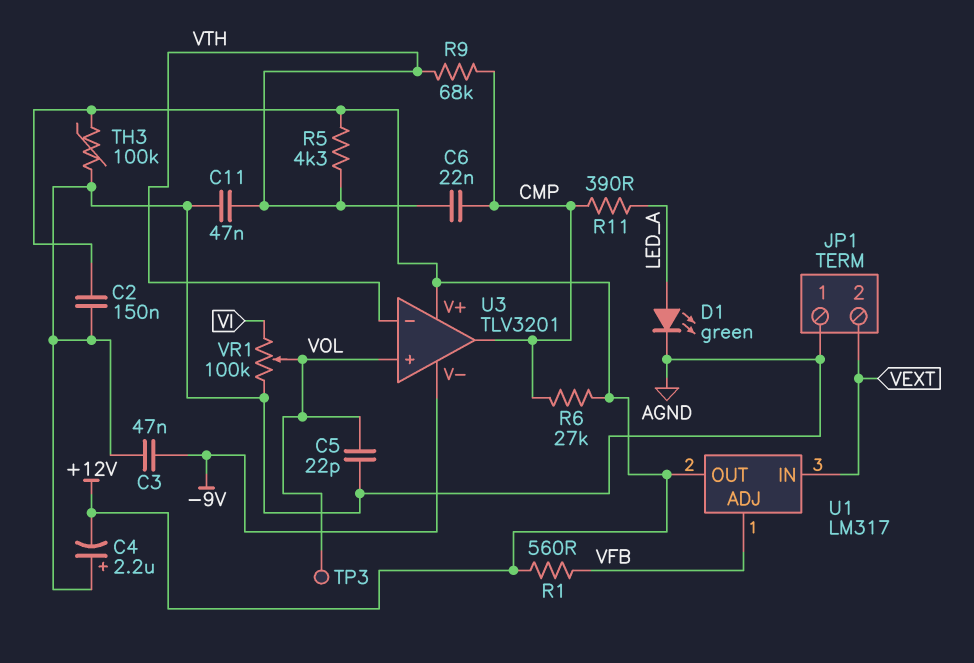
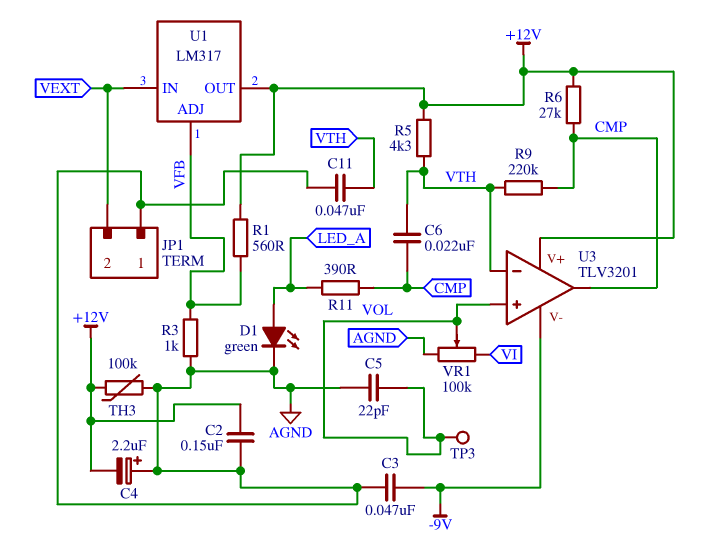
R3: none -> 1k (AGND, VFB)
R9: 68k (CMP, VTH) -> 220k (CMP, VTH)

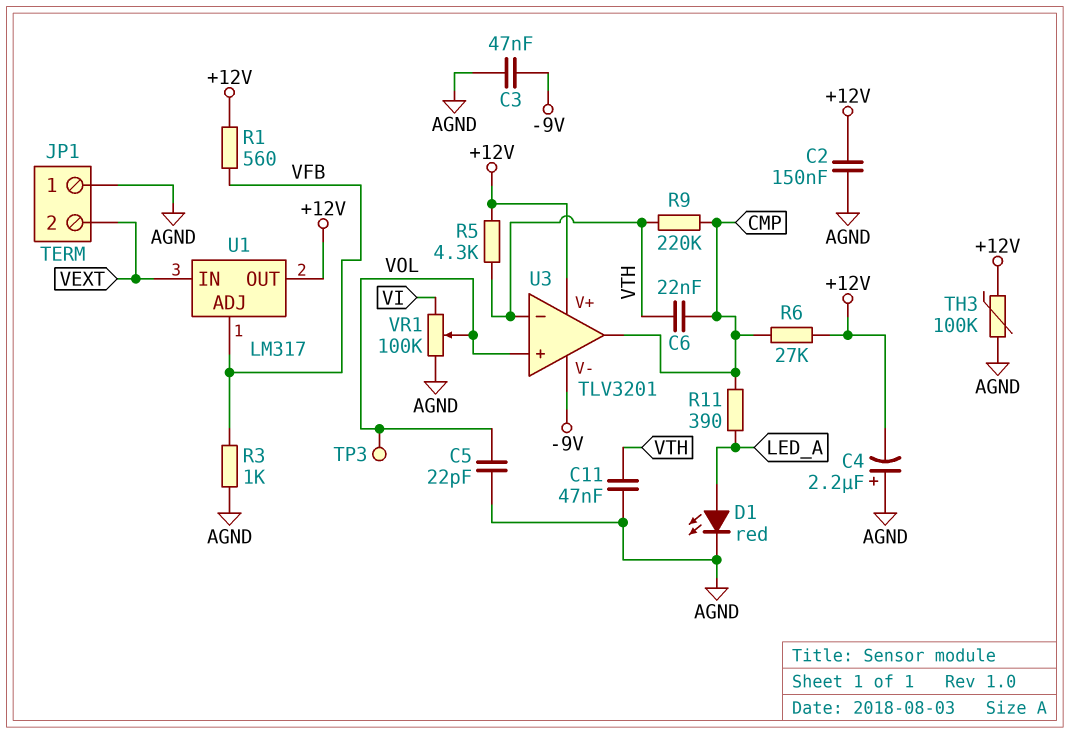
D1: LED green (A LED_A, K AGND) -> LED red (A LED_A, K AGND)

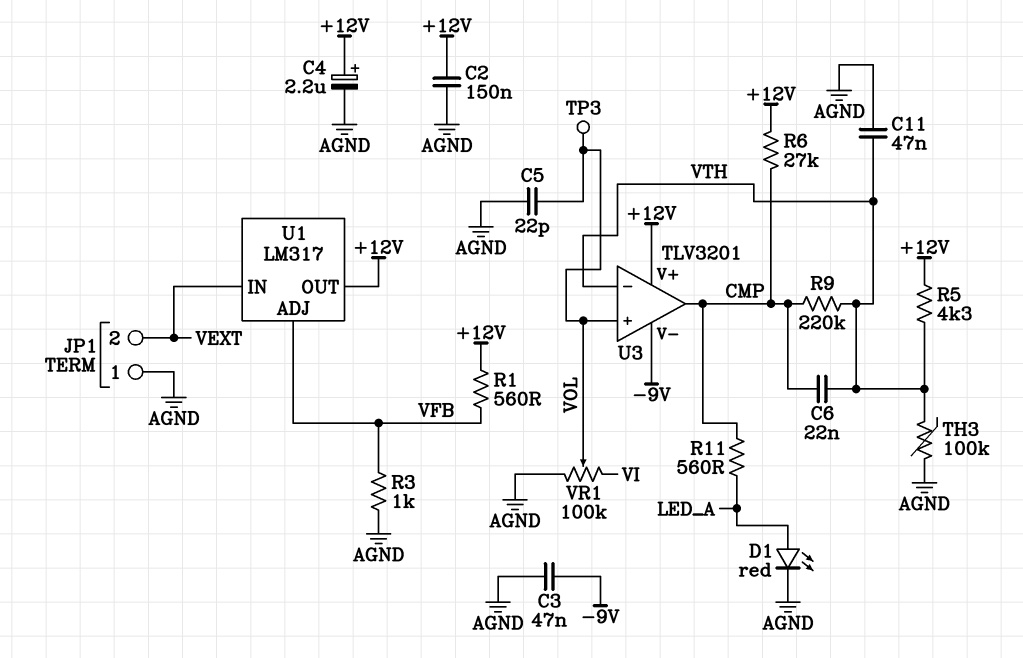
C4: 2.2uF (plus AGND, minus +12V) -> 2.2uF (plus +12V, minus AGND)
R11: 390 (CMP, LED_A) -> 560 (CMP, LED_A)
TH3: 100k (+12V, AGND) -> 100k (AGND, VTH)

